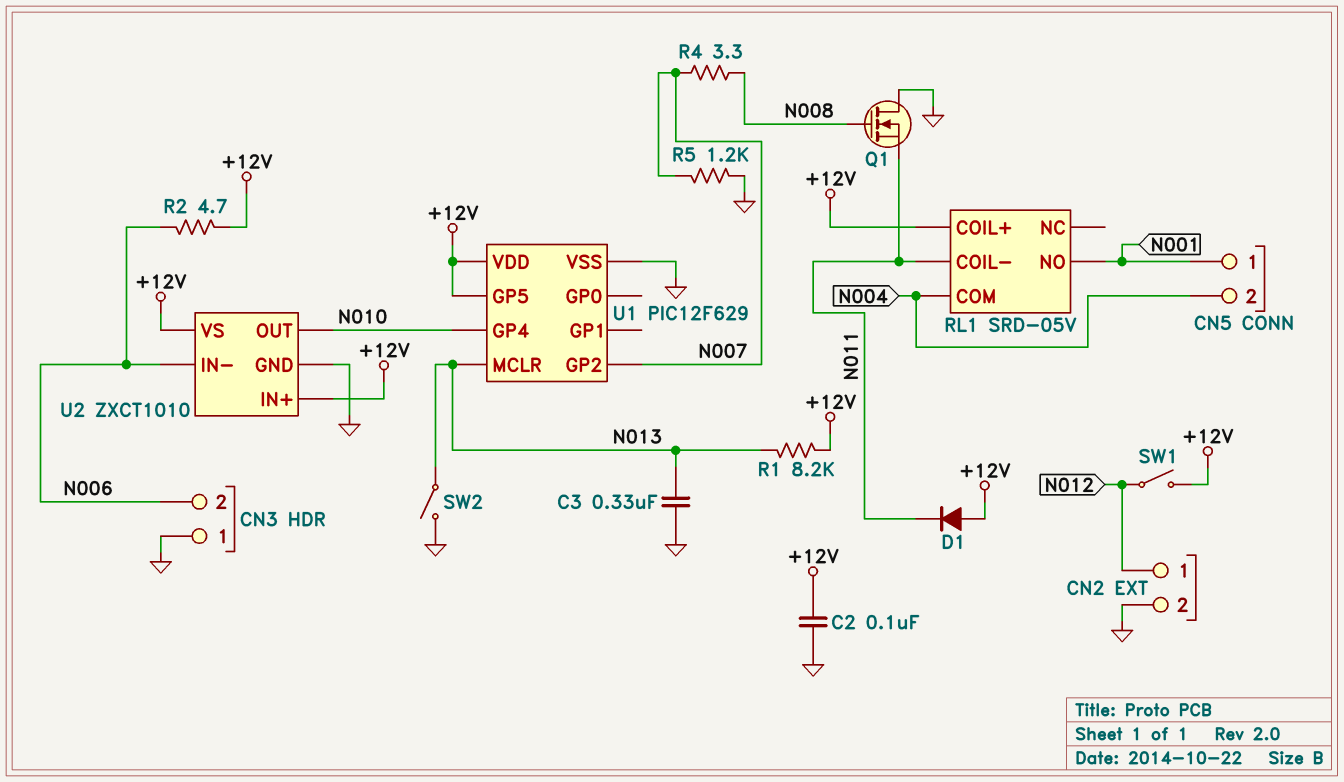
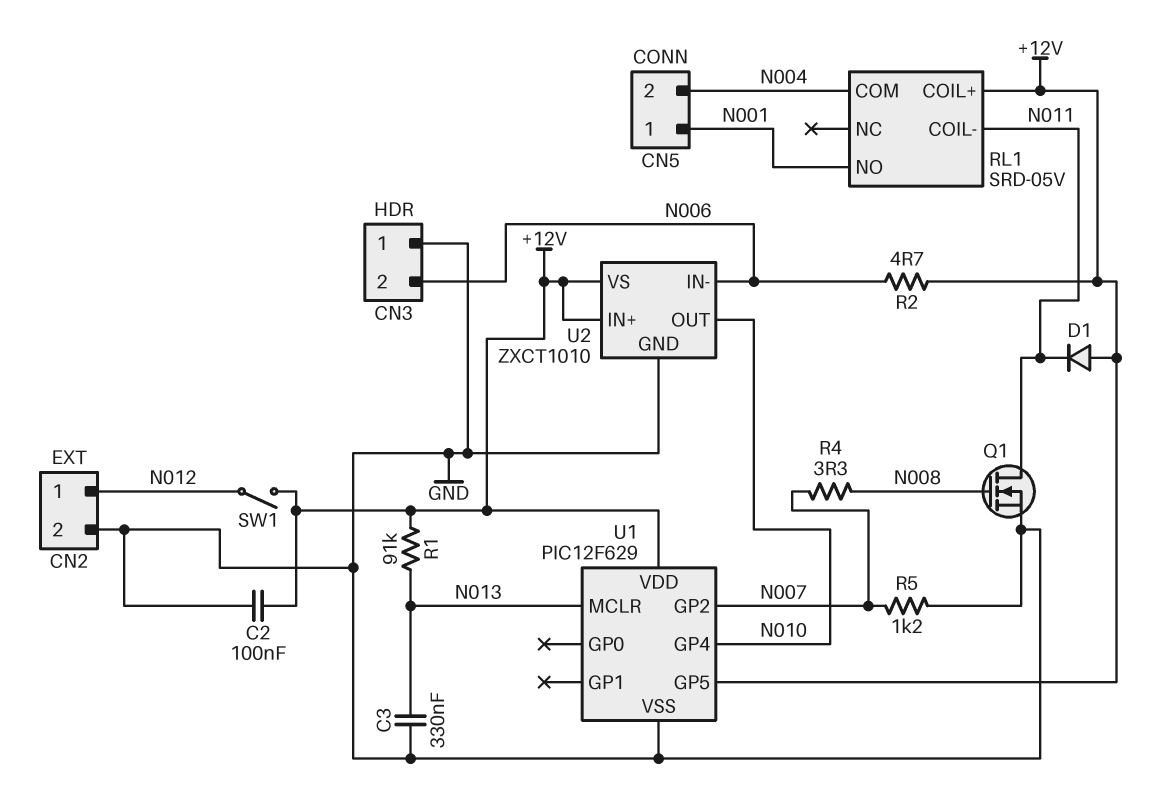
Q1: NMOS (G N008, D GND, S N011) -> NMOS (G N008, D N011, S GND)
R1: 8.2k (+12V, N013) -> 91k (+12V, N013)
SW2: switch (GND, N013) -> none

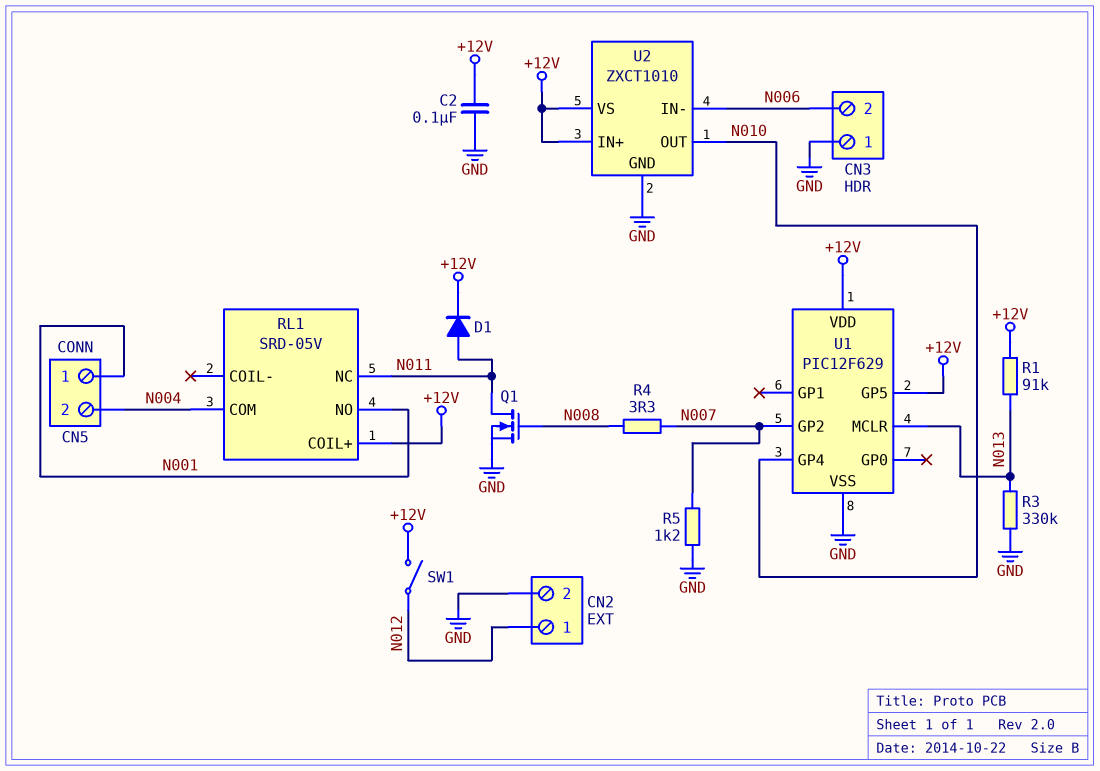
C3: 330nF (GND, N013) -> none
D1: diode (A +12V, K N011) -> diode (A N011, K +12V)
R2: 4.7 (+12V, N006) -> none
R3: none -> 330k (GND, N013)
RL1 pin COIL-: N011 -> none
RL1 pin NC: none -> N011

